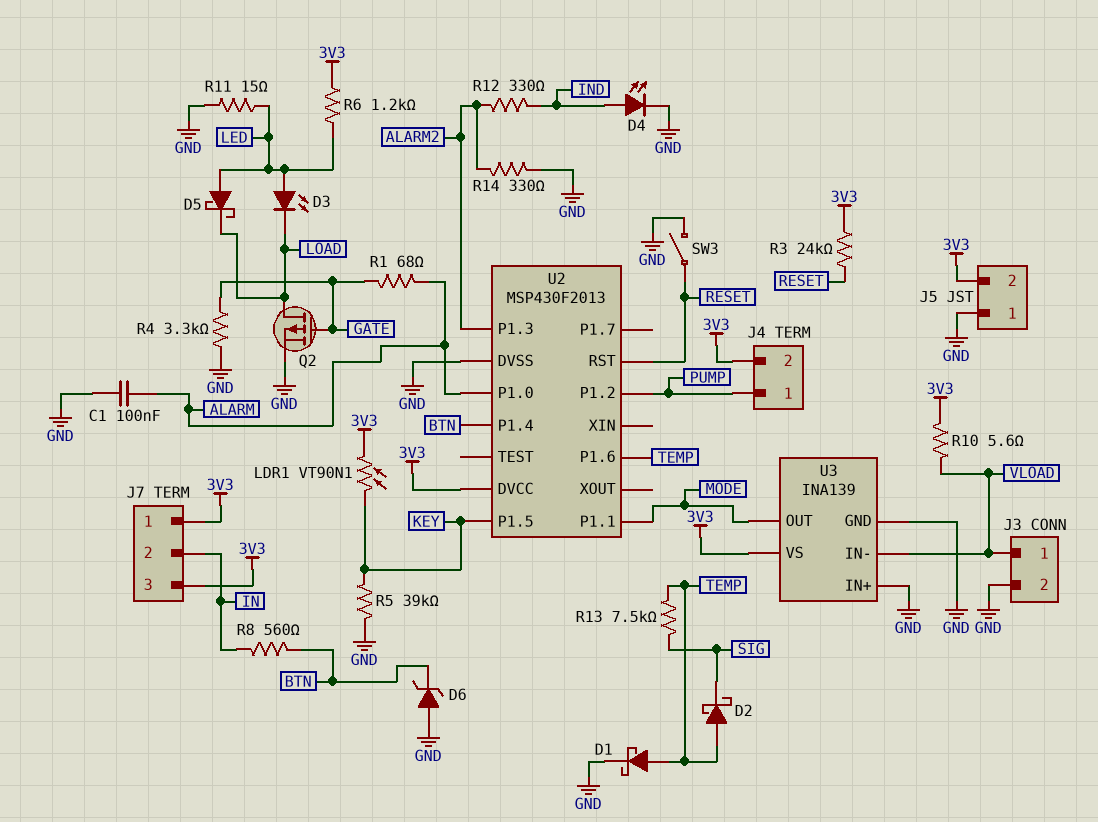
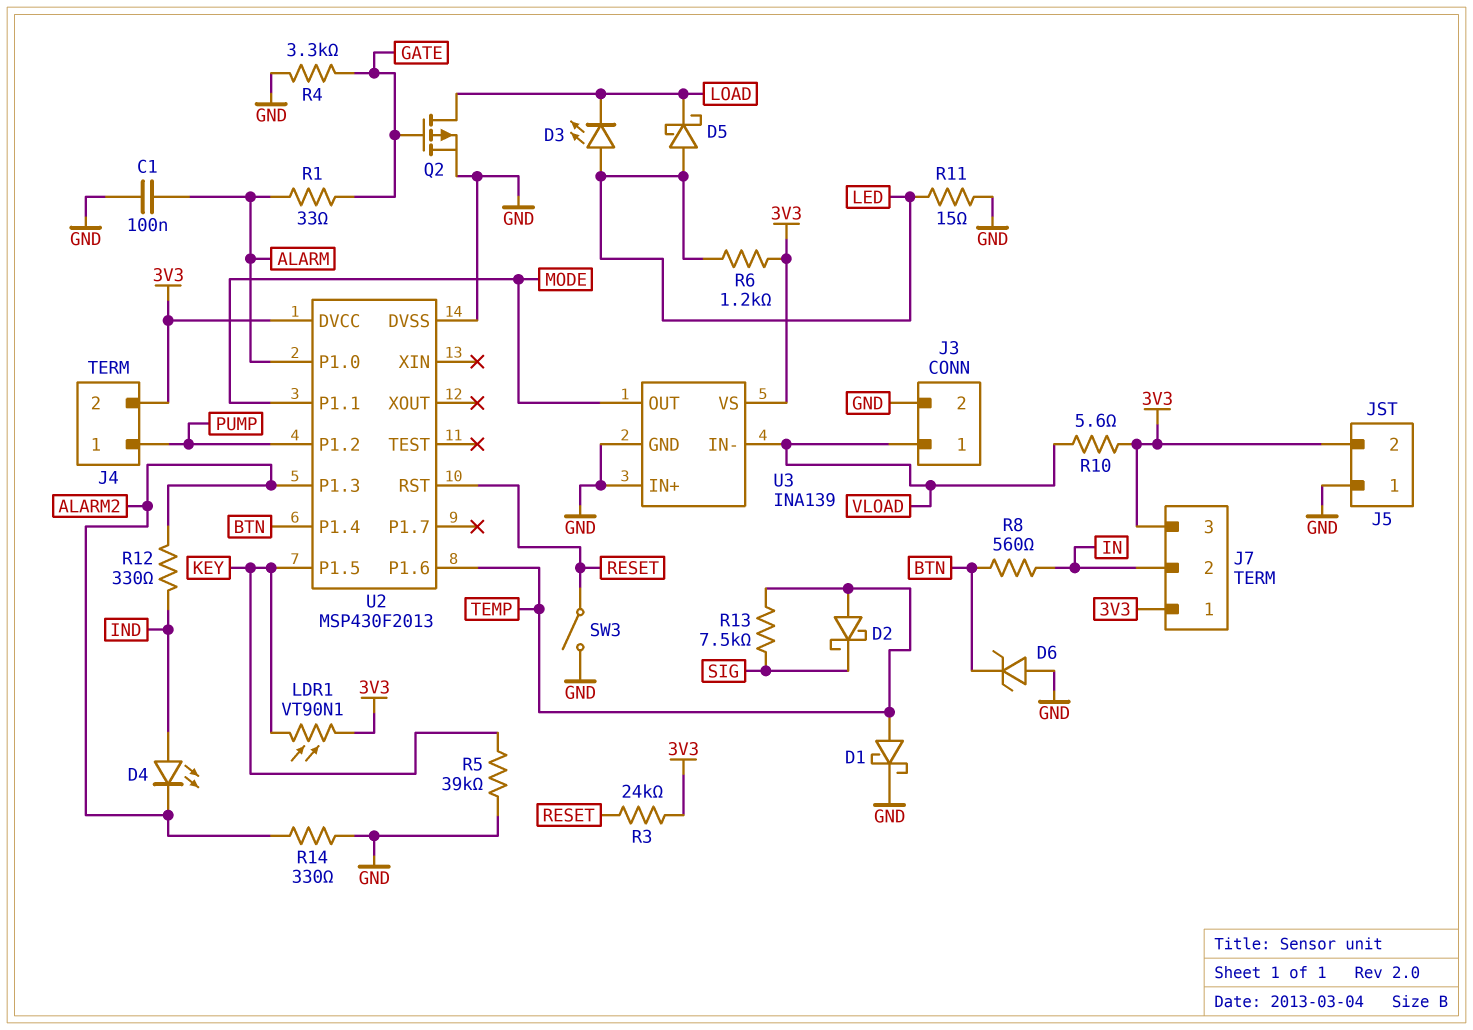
D4: LED (A IND, K GND) -> LED (A IND, K ALARM2)
R1: 68 (ALARM, GATE) -> 33 (ALARM, GATE)

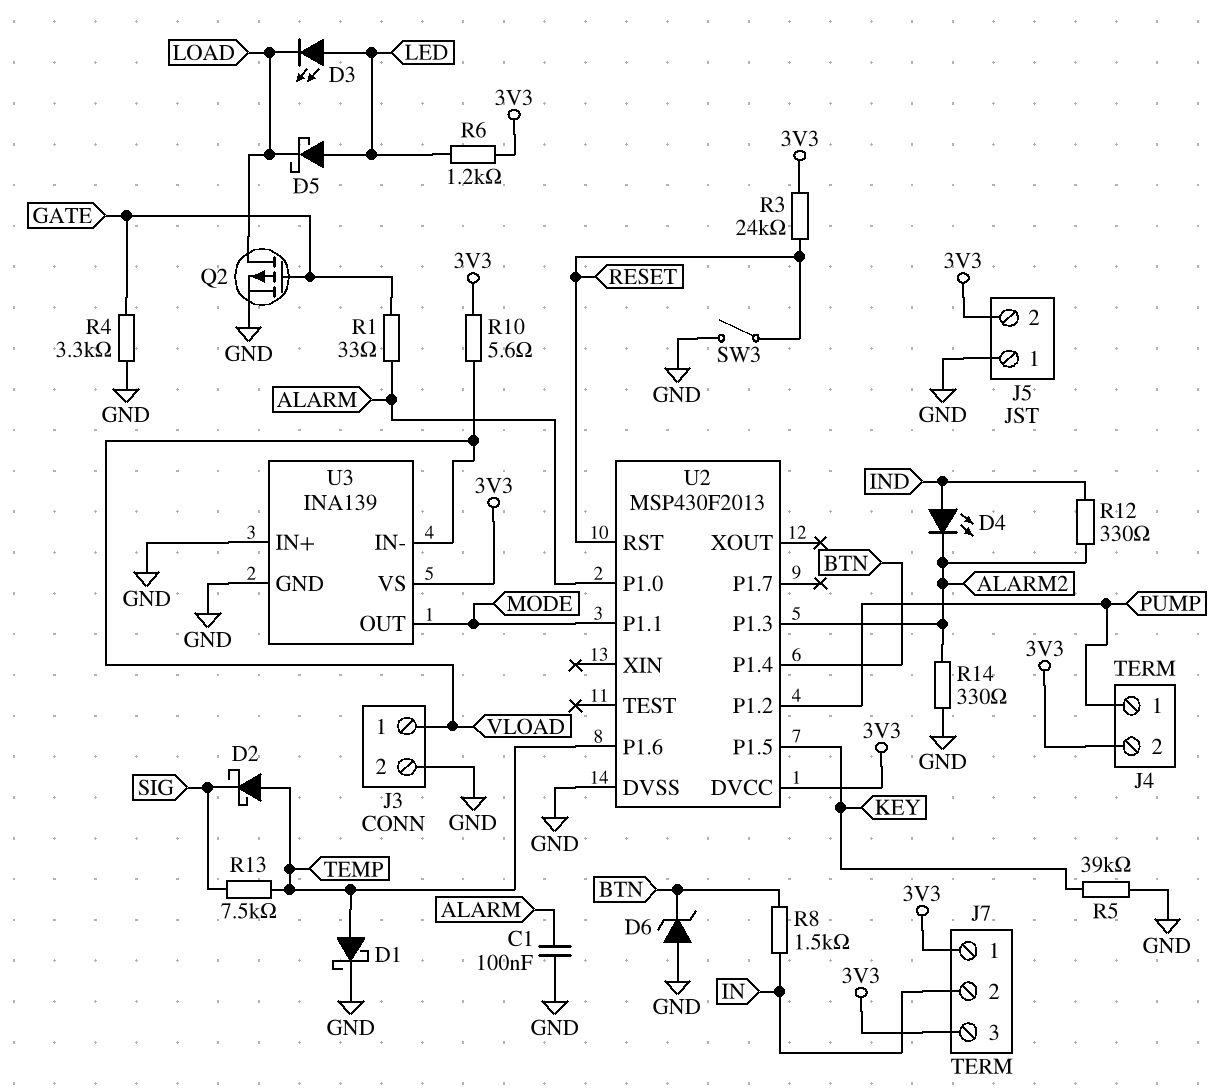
LDR1: VT90N1 (3V3, KEY) -> none
R8: 560 (BTN, IN) -> 1.5k (BTN, IN)
R11: 15 (GND, LED) -> none

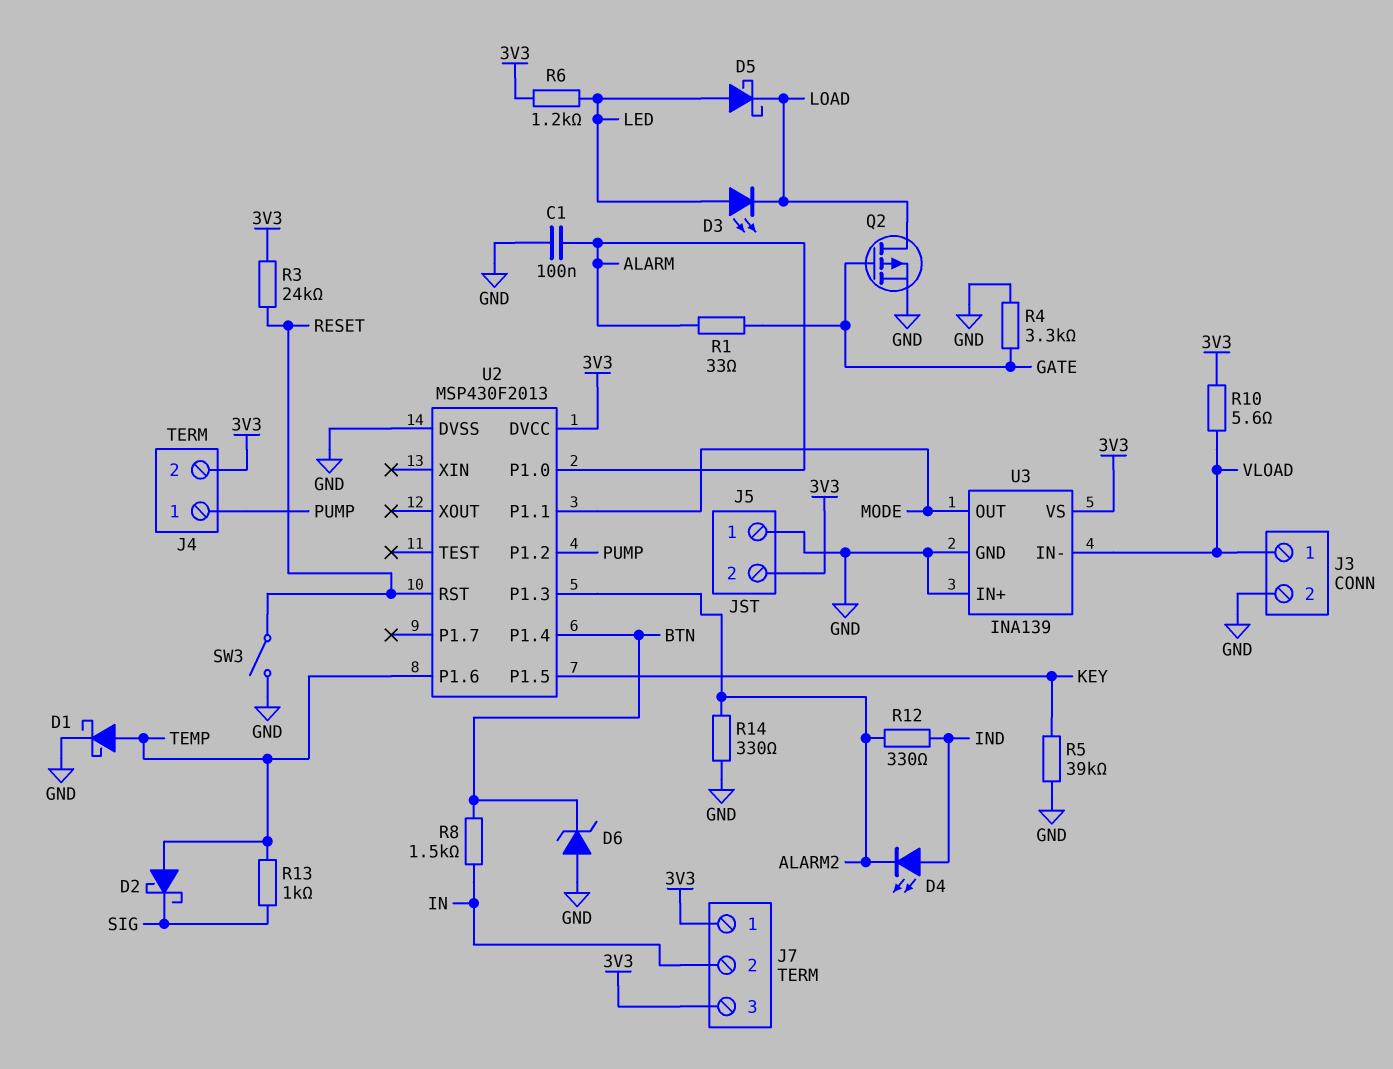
R13: 7.5k (SIG, TEMP) -> 1k (SIG, TEMP)

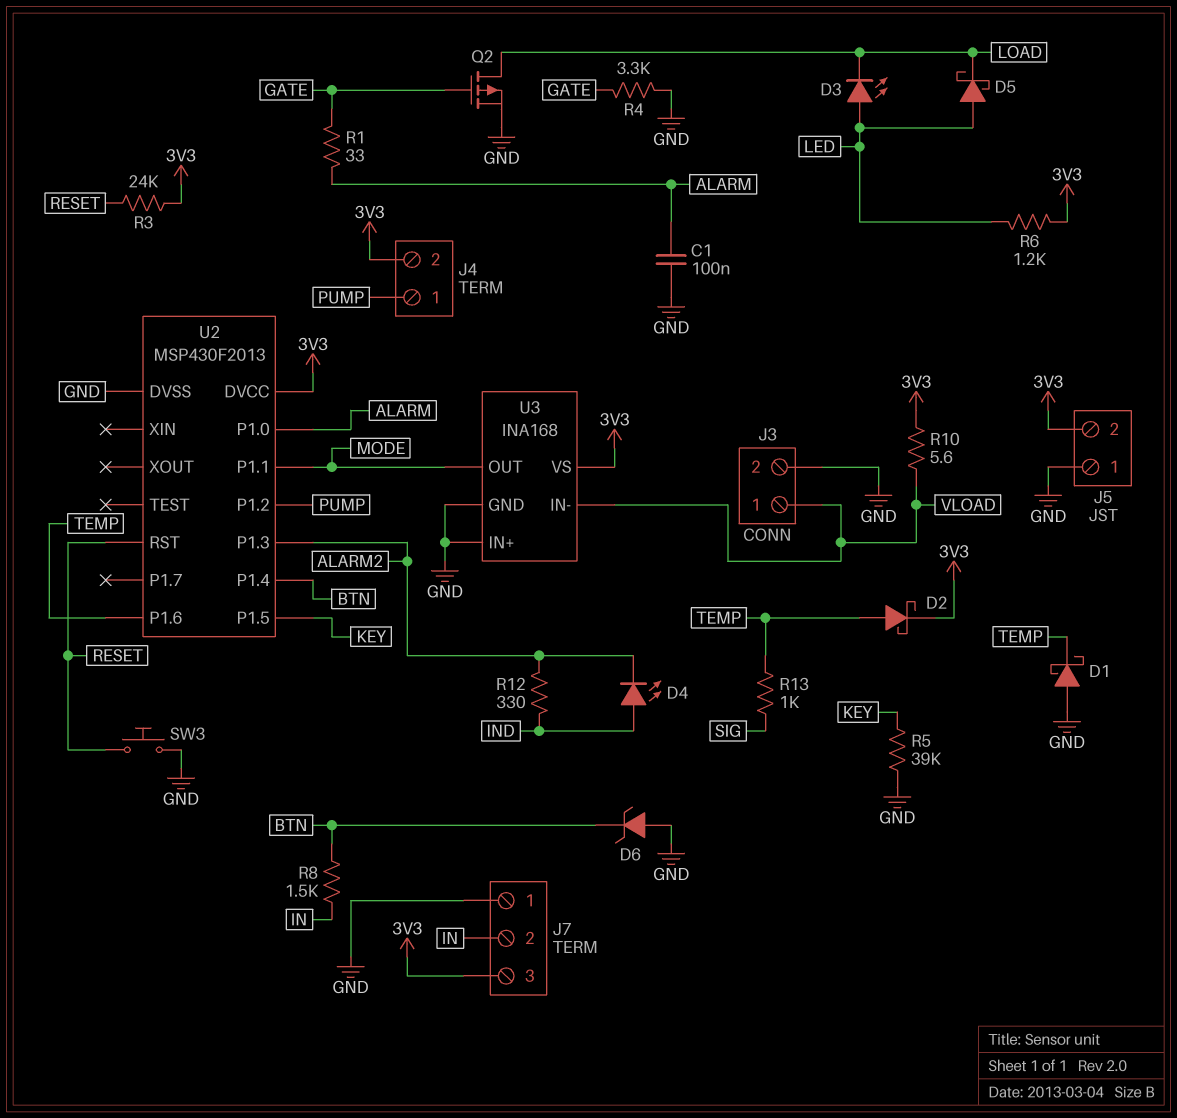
D1: schottky (A TEMP, K GND) -> schottky (A GND, K TEMP)
D2: schottky (A TEMP, K SIG) -> schottky (A TEMP, K 3V3)
J7 pin 1: 3V3 -> GND
R14: 330 (ALARM2, GND) -> none
SW3: switch (GND, RESET) -> button (GND, RESET)
U3: INA139 -> INA168

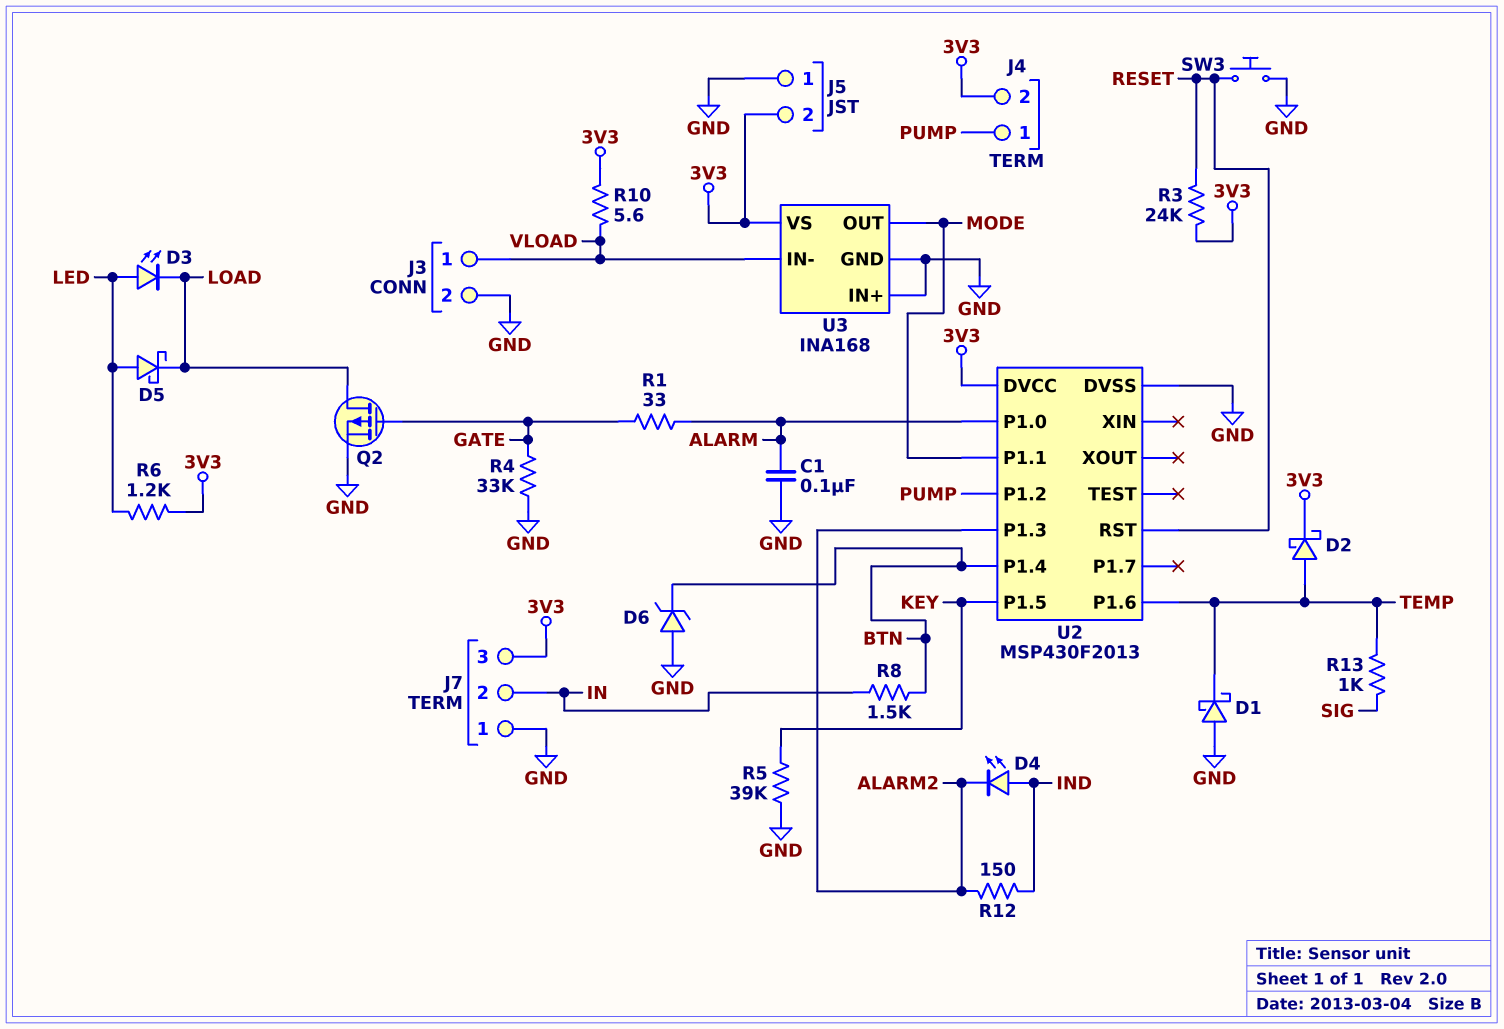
R4: 3.3k (GATE, GND) -> 33k (GATE, GND)
R12: 330 (ALARM2, IND) -> 150 (ALARM2, IND)

